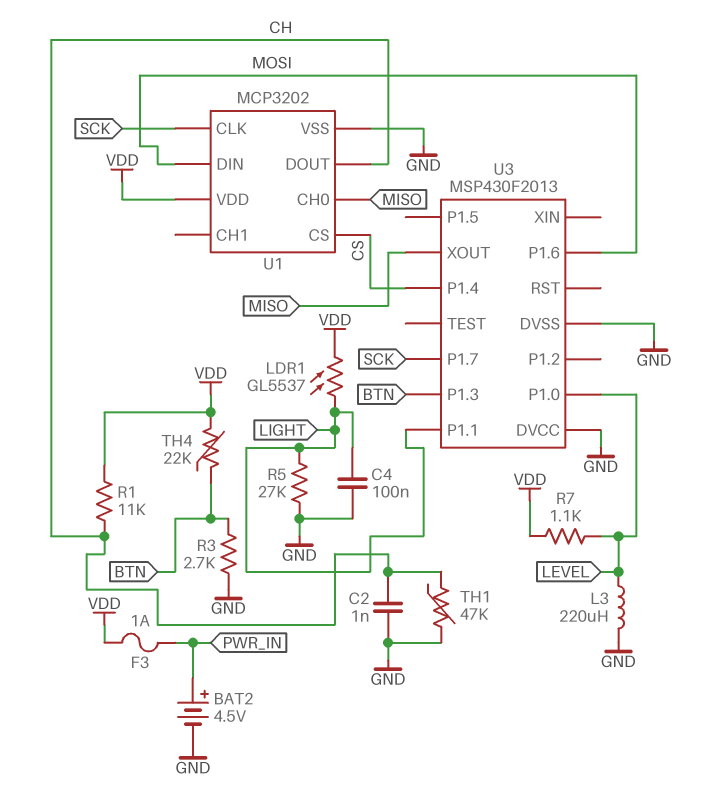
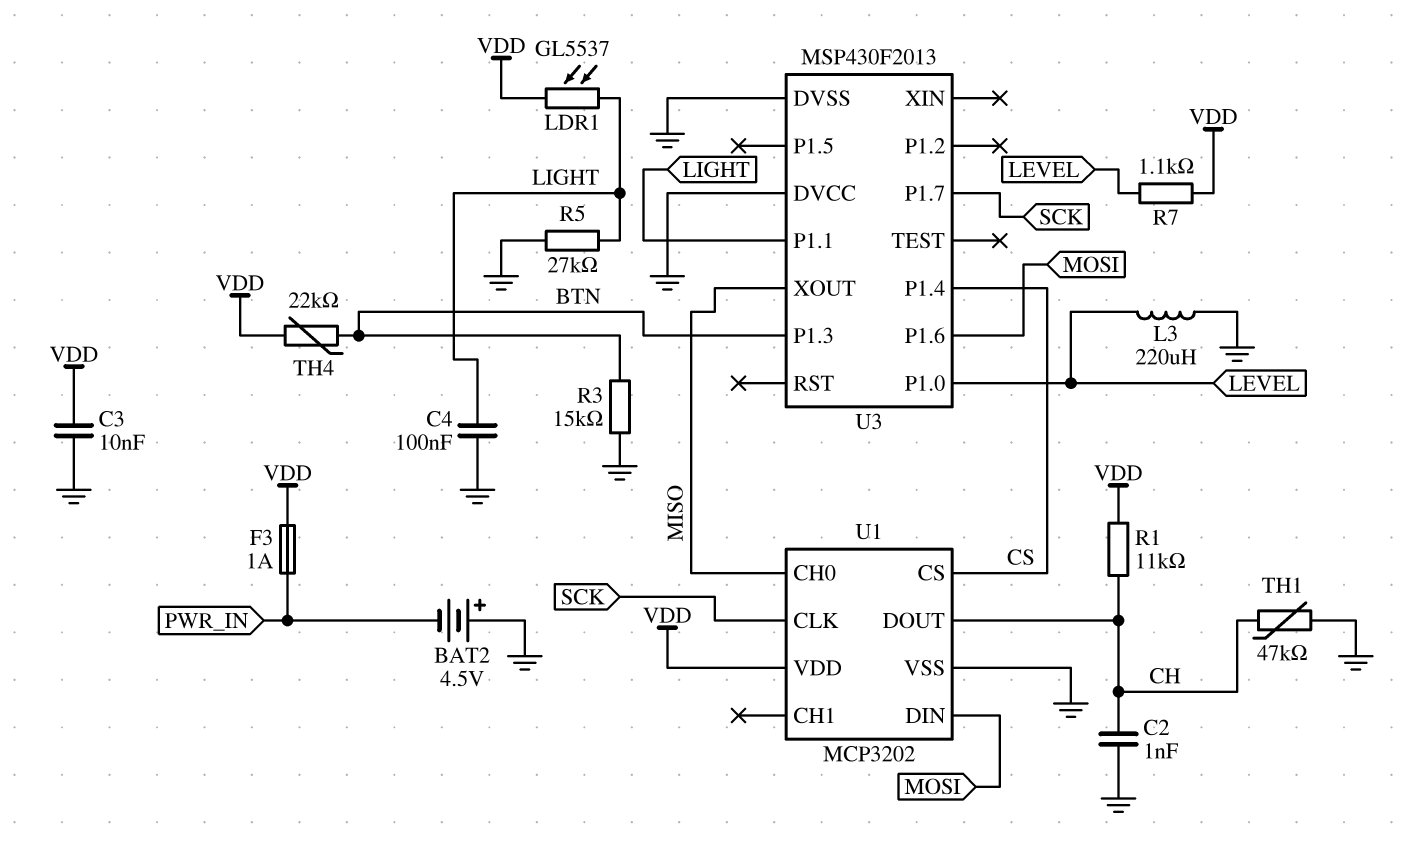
BAT2: 4.5V (plus PWR_IN, minus GND) -> 4.5V (plus GND, minus PWR_IN)
C3: none -> 10nF (GND, VDD)
R3: 2.7k (BTN, GND) -> 15k (BTN, GND)

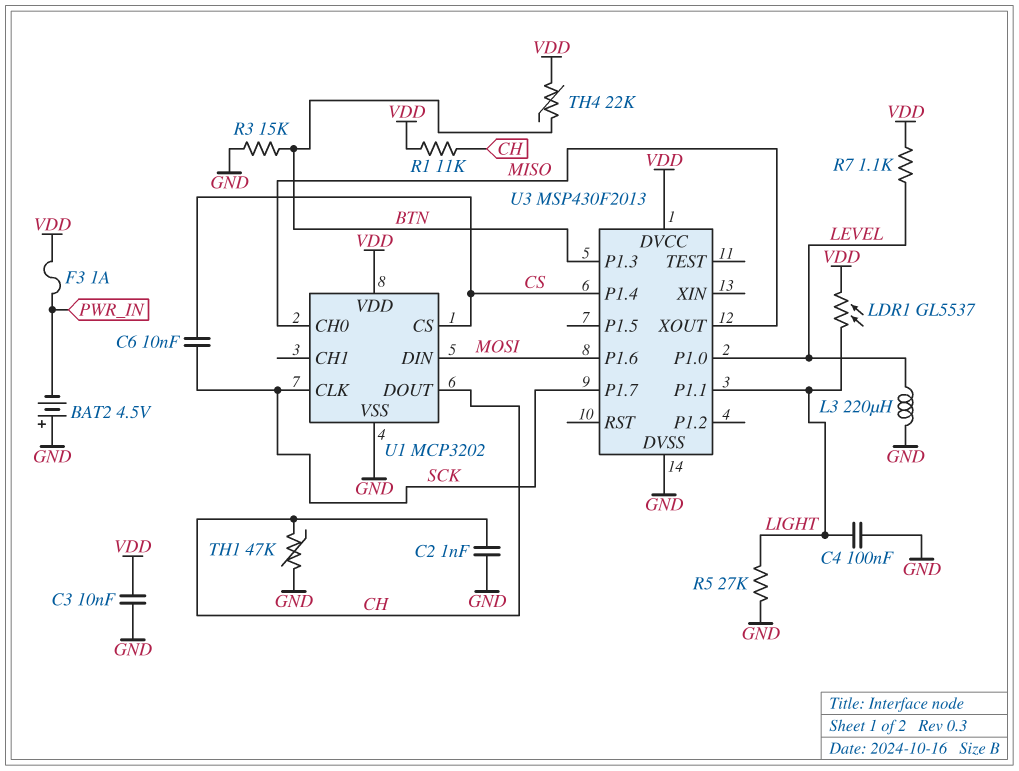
C6: none -> 10nF (CS, SCK)
U3 pin DVCC: GND -> VDD

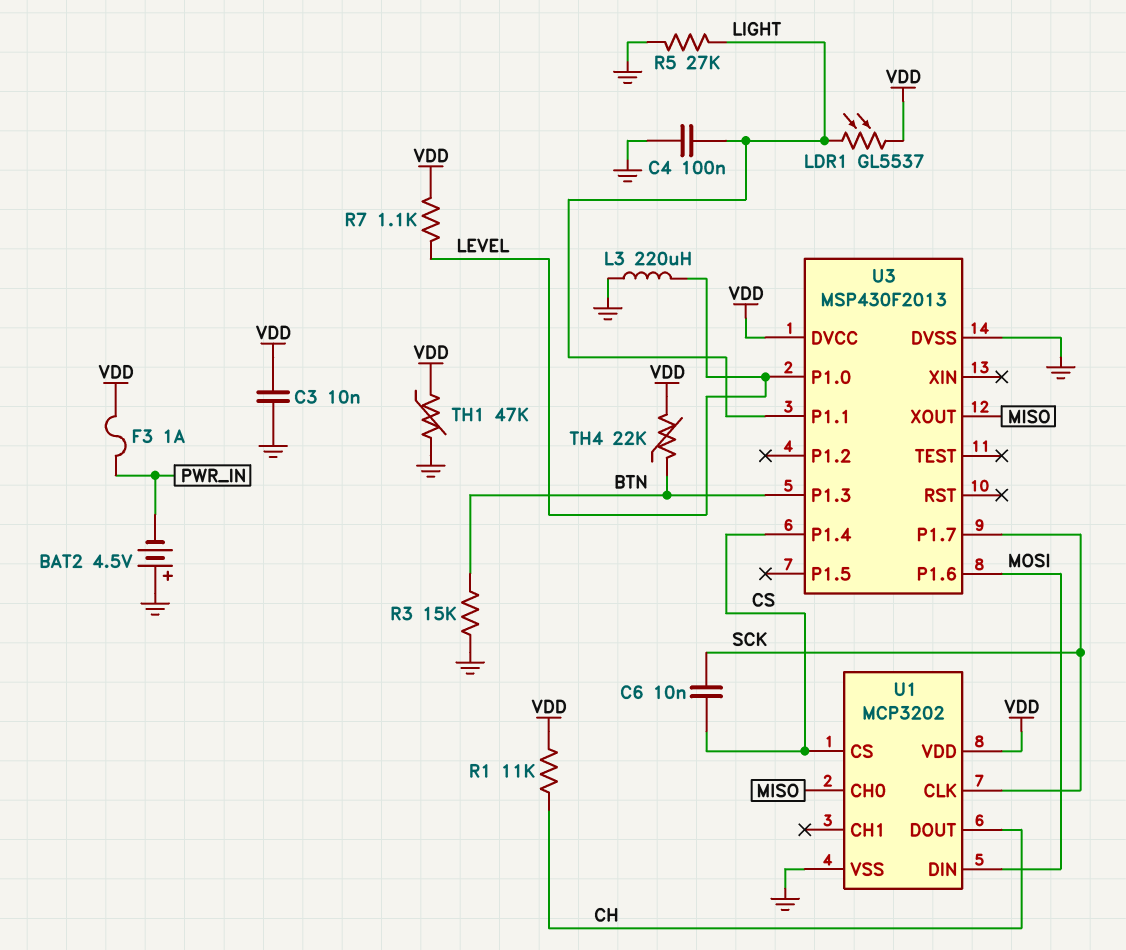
C2: 1nF (CH, GND) -> none
TH1: 47k (CH, GND) -> 47k (GND, VDD)

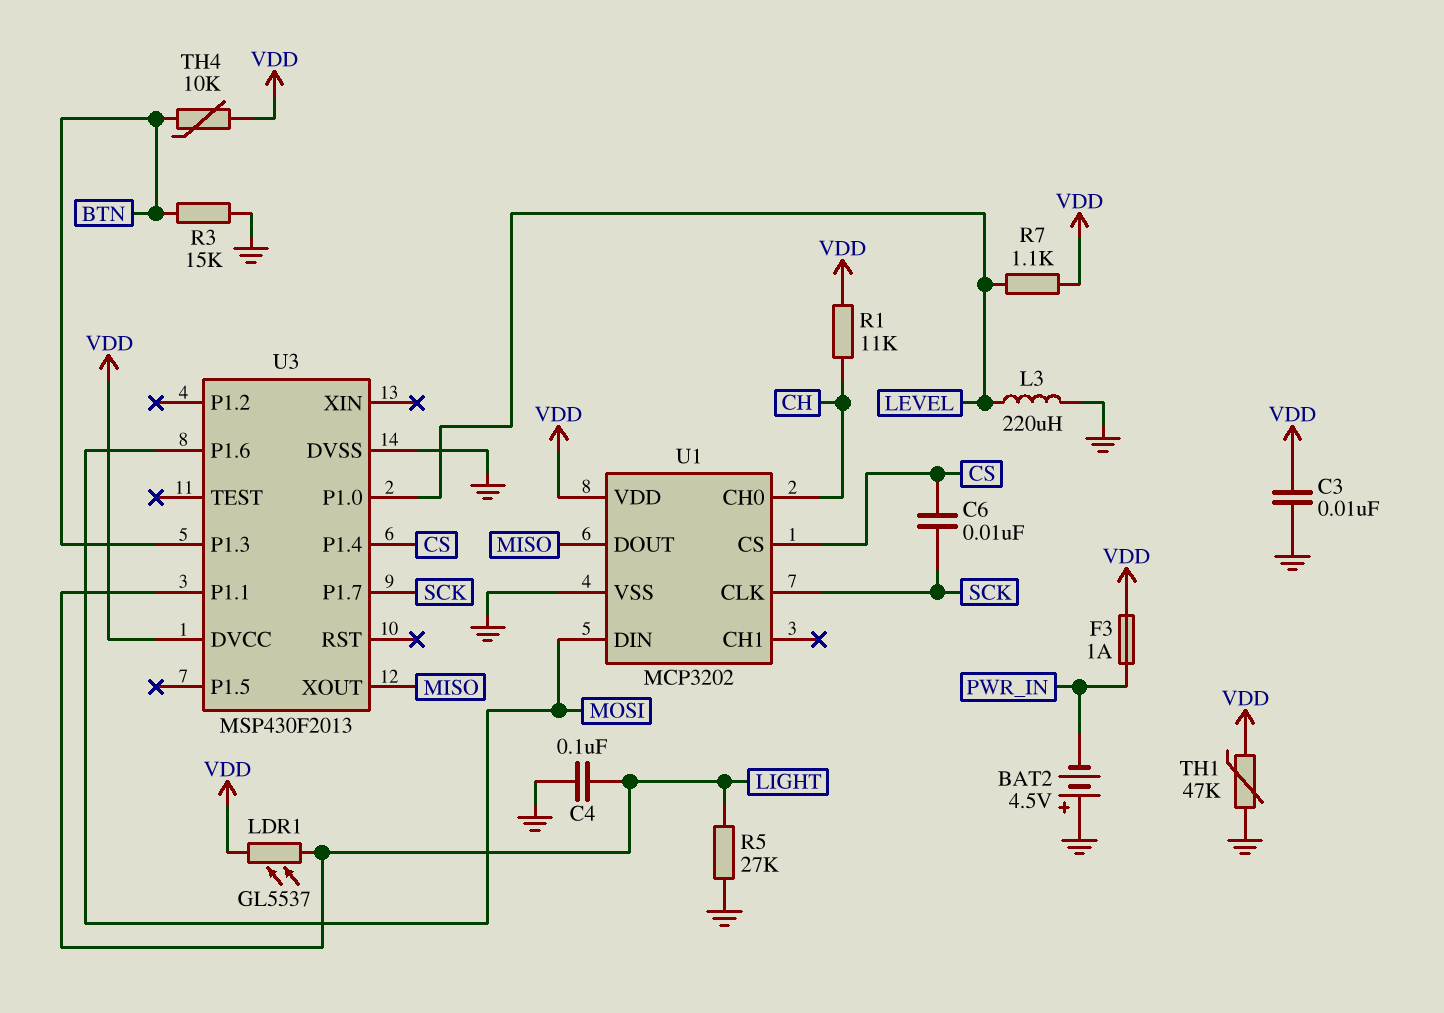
TH4: 22k (BTN, VDD) -> 10k (BTN, VDD)
U1 pin CH0: MISO -> CH
U1 pin DOUT: CH -> MISO

